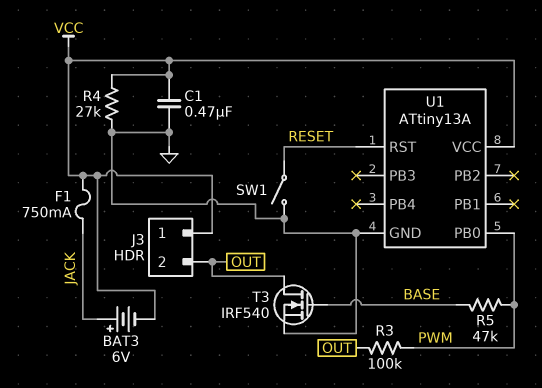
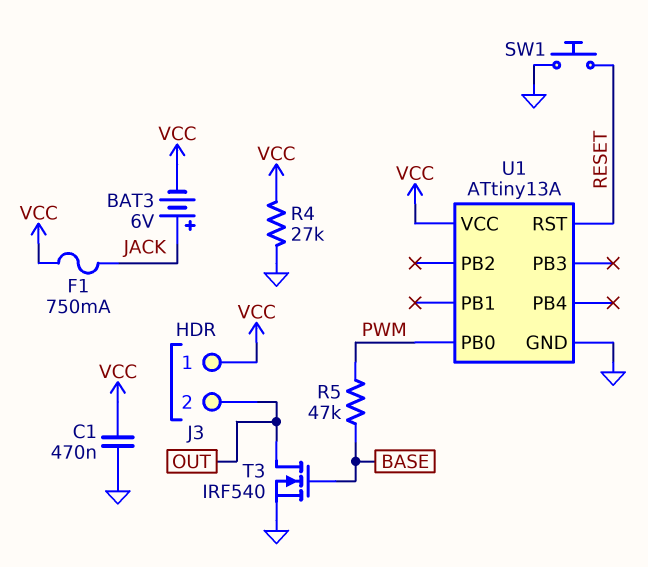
R3: 100k (OUT, PWM) -> none
SW1: switch (GND, RESET) -> button (GND, RESET)

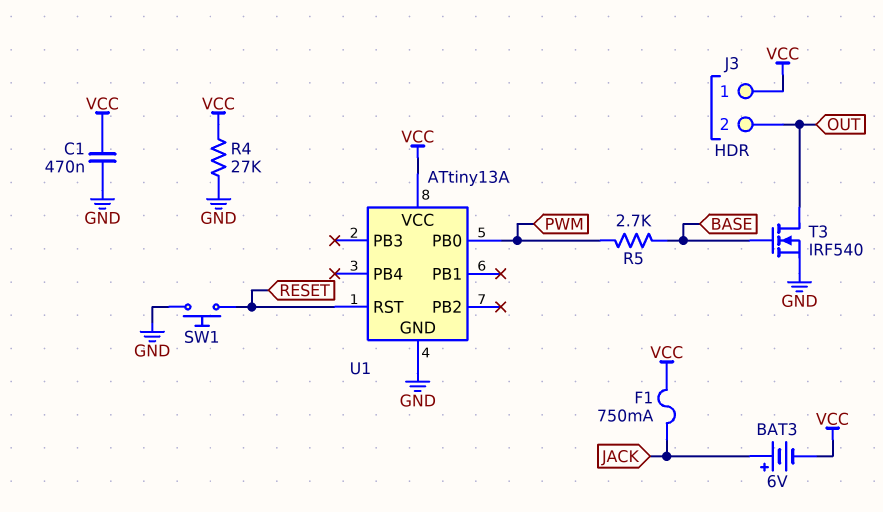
R5: 47k (BASE, PWM) -> 2.7k (BASE, PWM)

